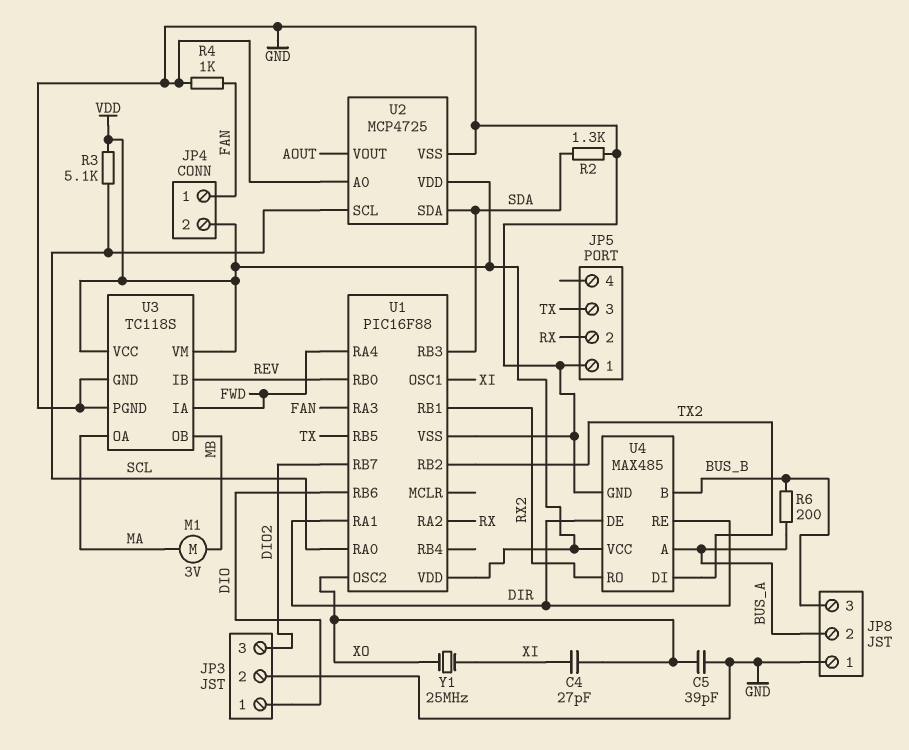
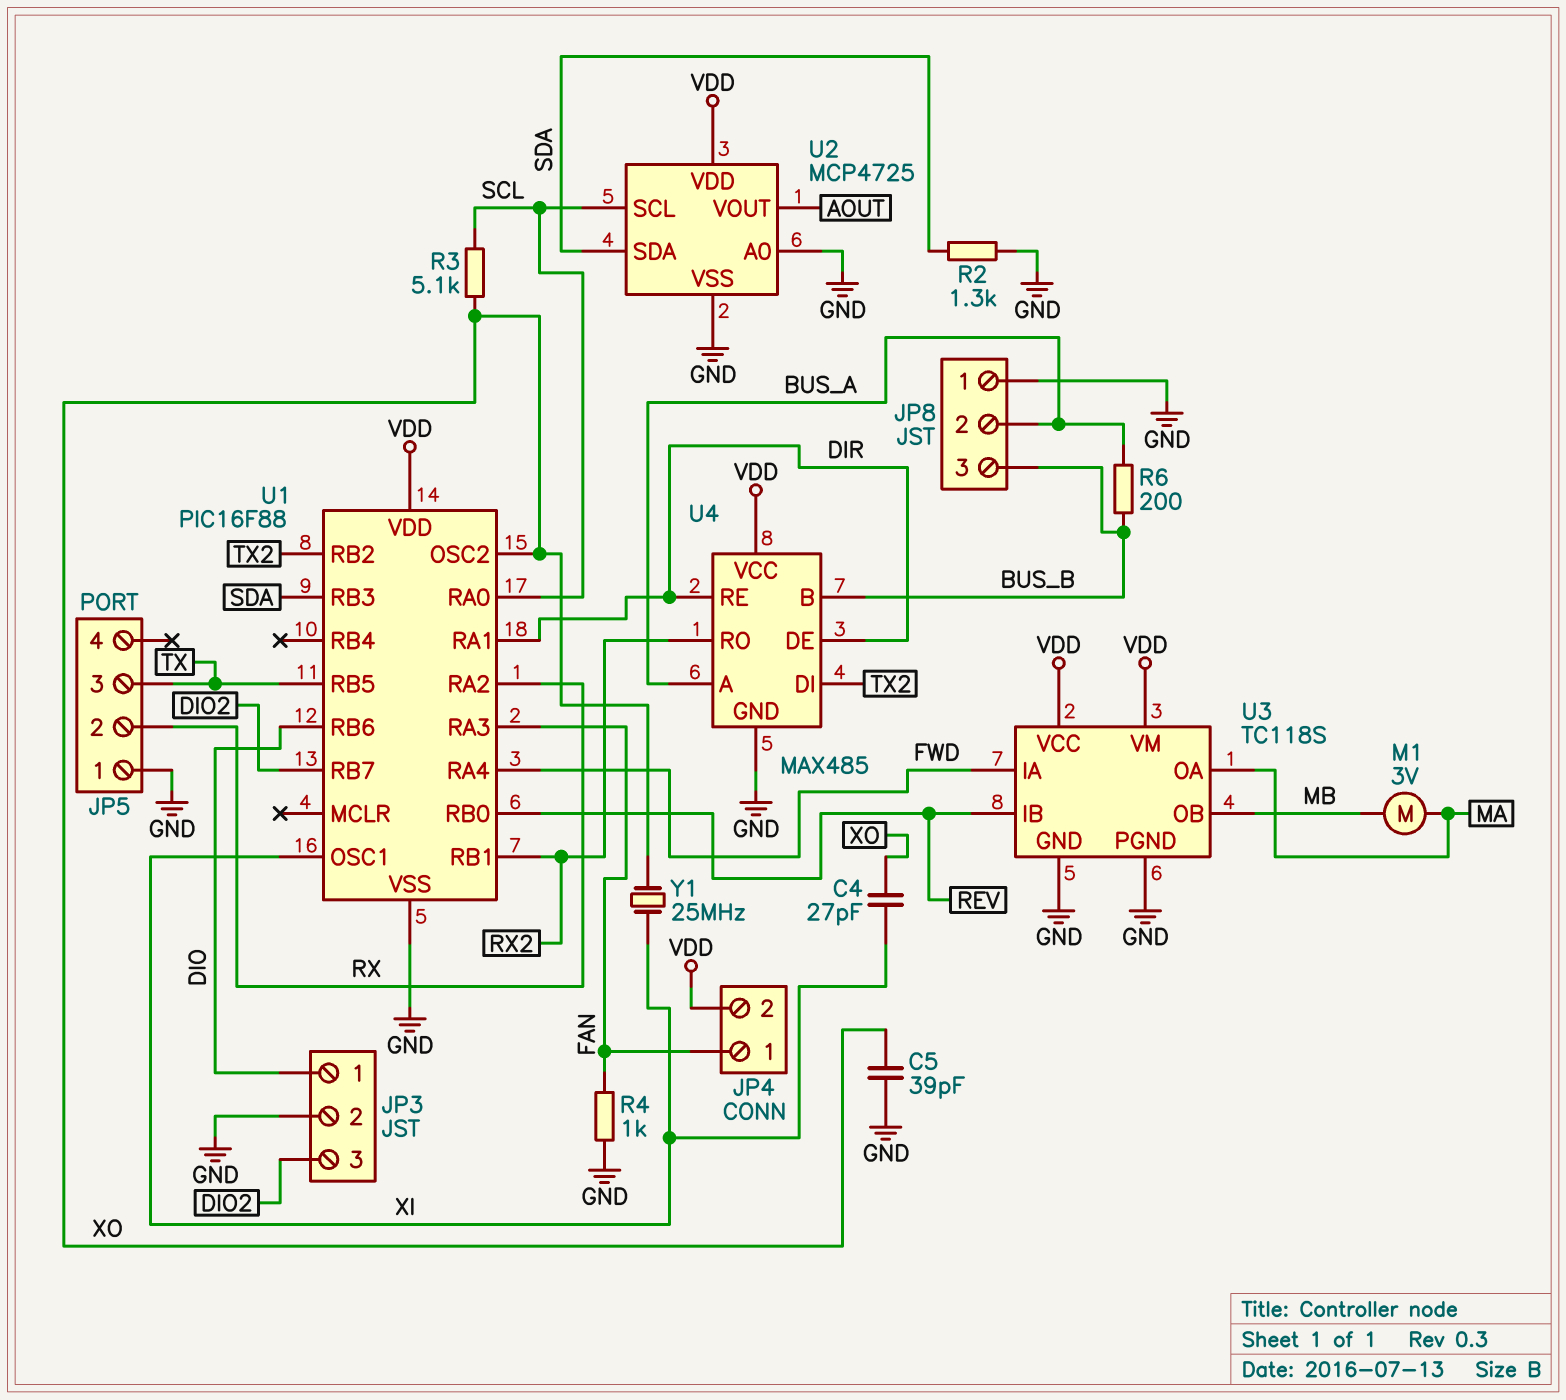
R3: 5.1k (SCL, VDD) -> 5.1k (SCL, XO)

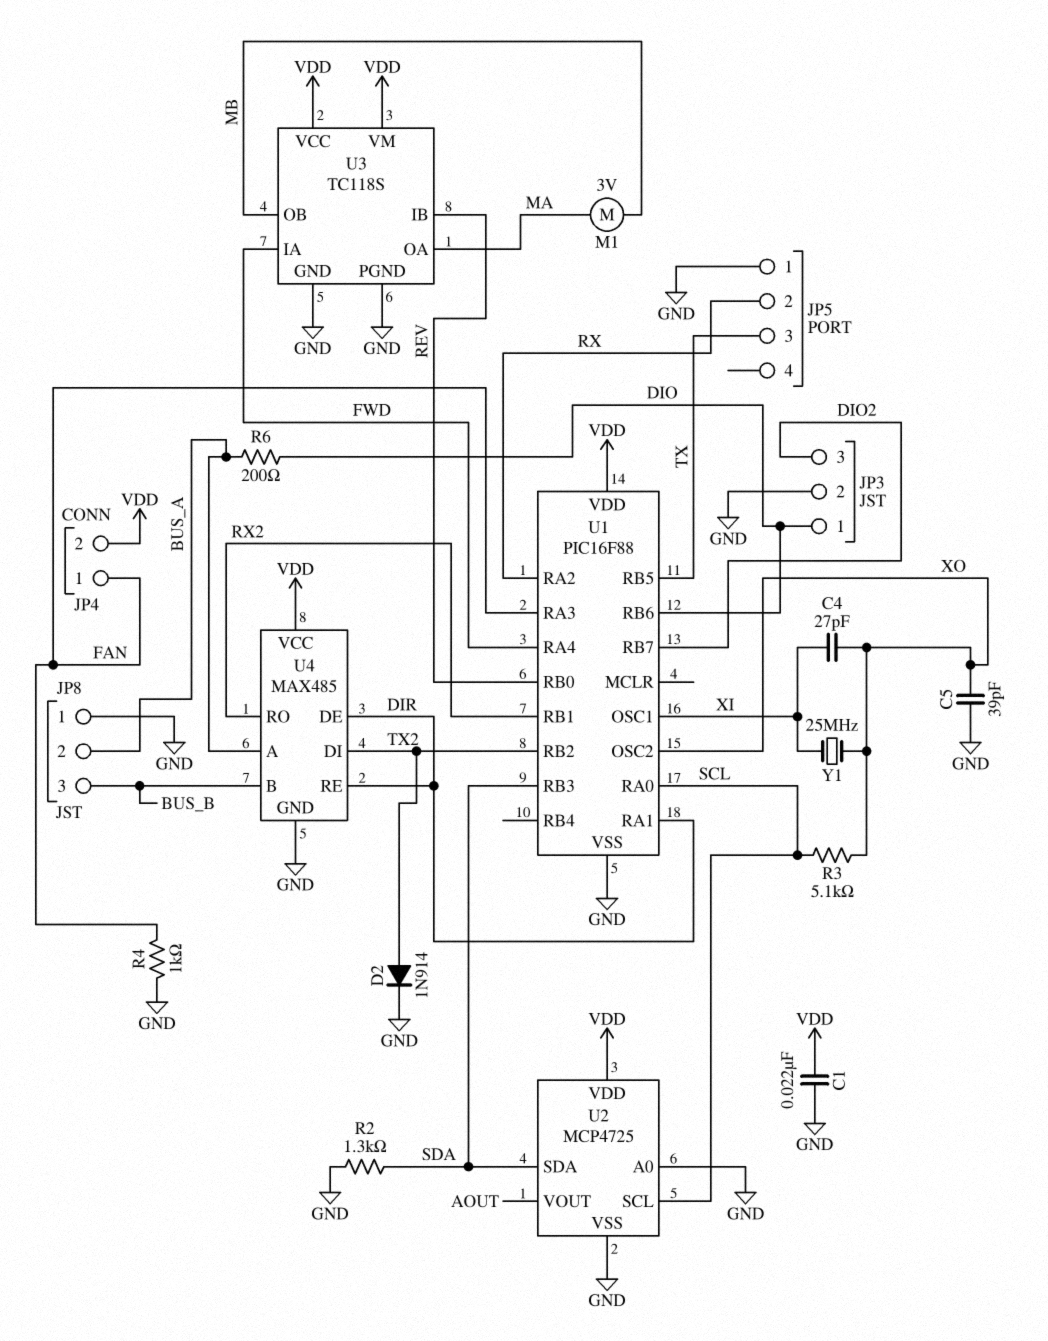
C1: none -> 22nF (GND, VDD)
D2: none -> diode 1N914 (A TX2, K GND)
R6: 200 (BUS_A, BUS_B) -> 200 (BUS_A, DIO)

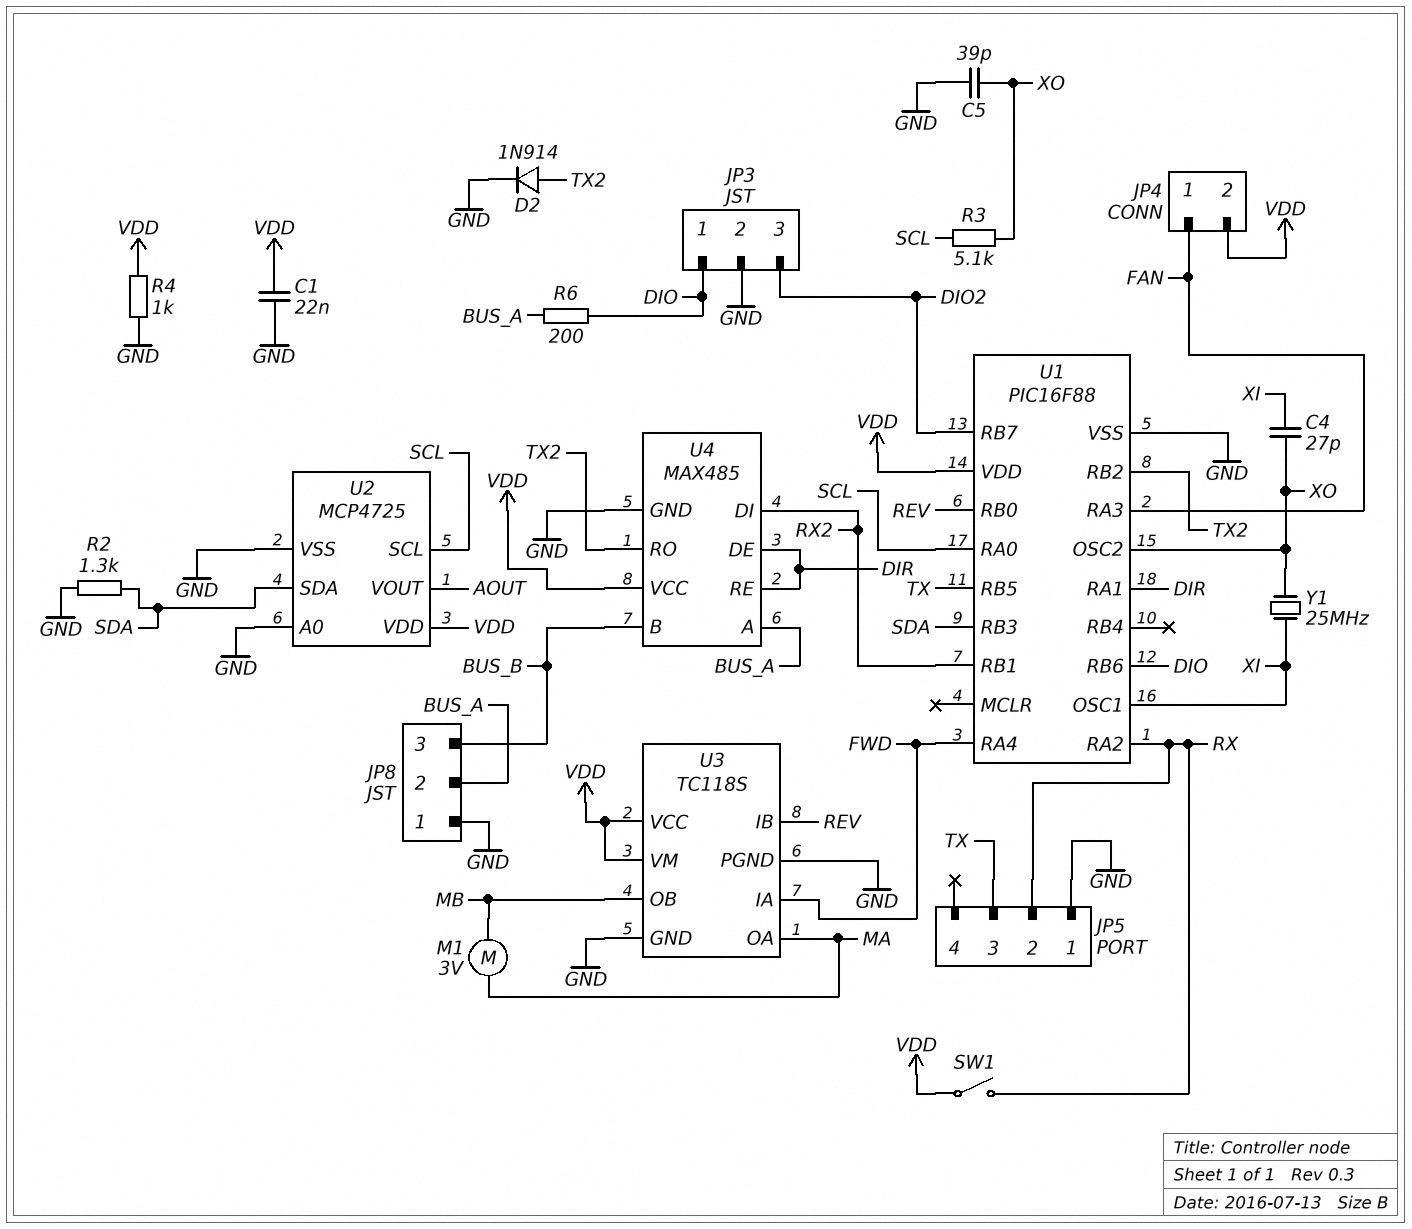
R4: 1k (FAN, GND) -> 1k (GND, VDD)
SW1: none -> switch (RX, VDD)
U4 pin DI: TX2 -> RX2
U4 pin RO: RX2 -> TX2

